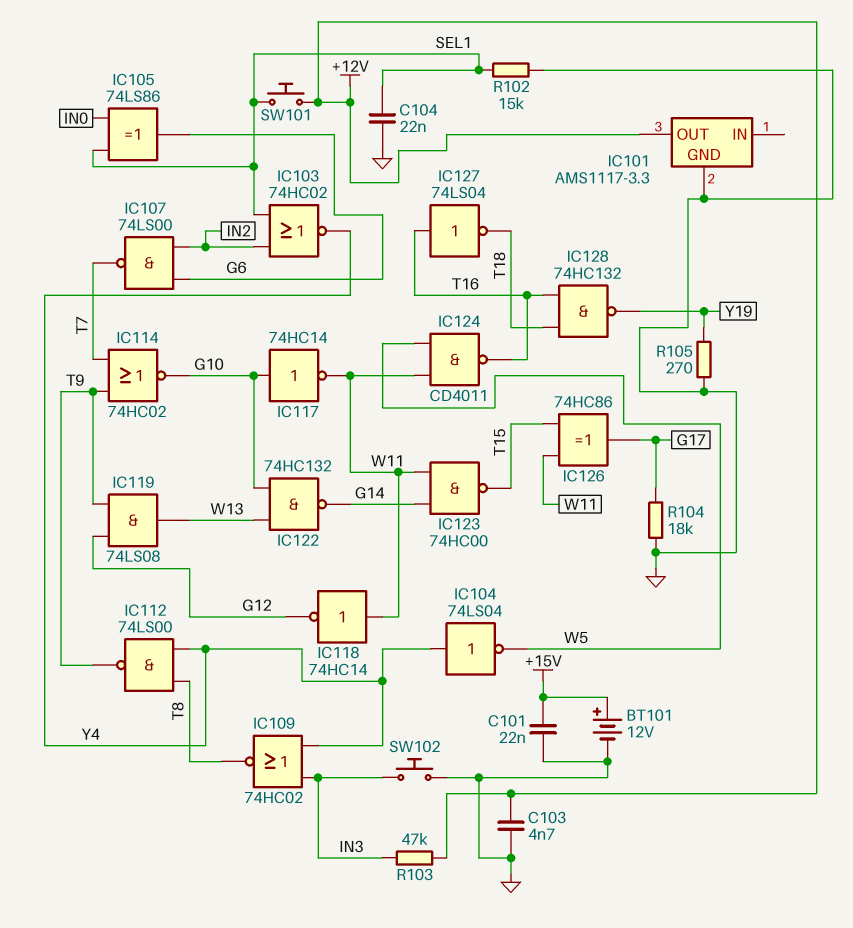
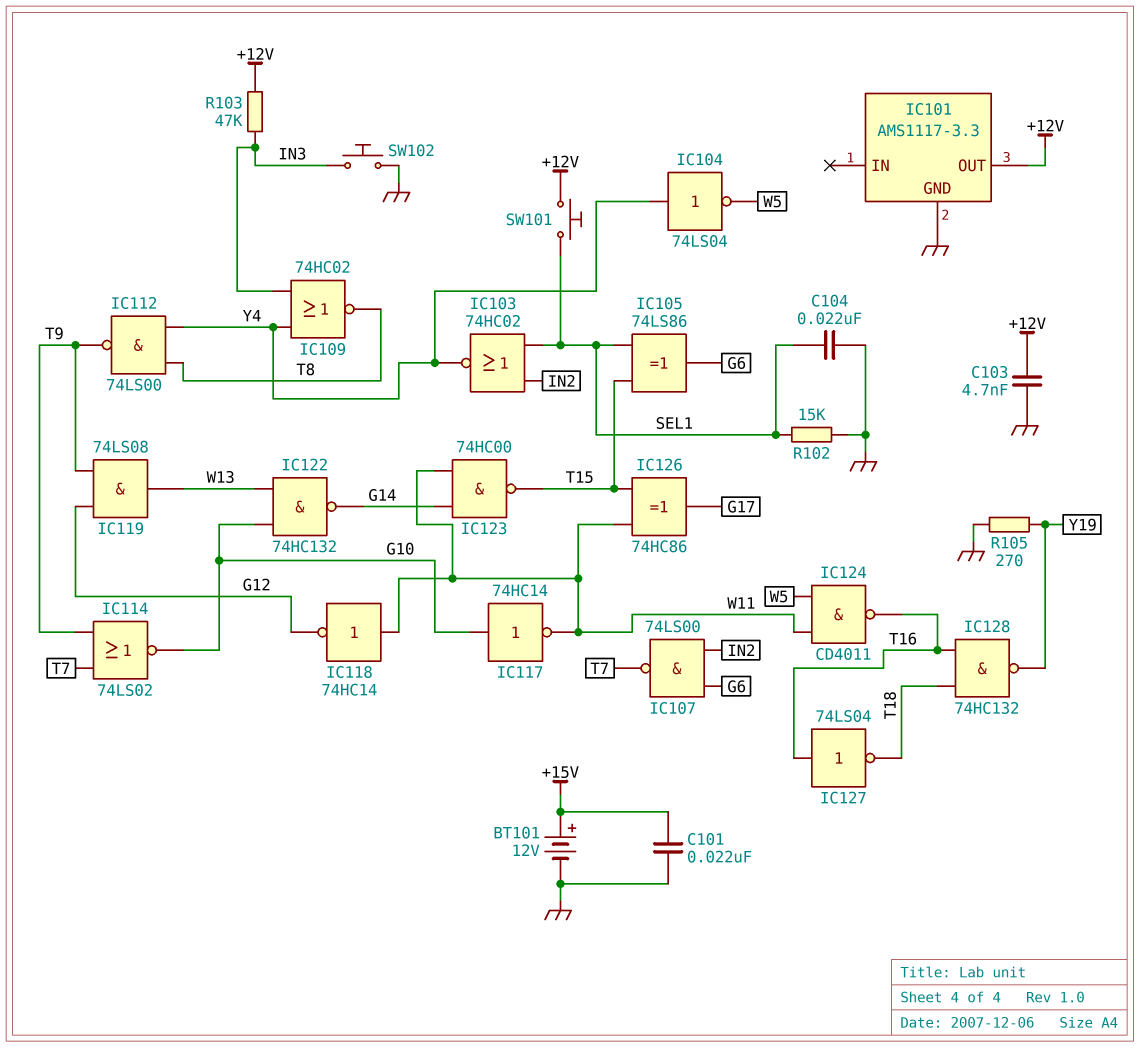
IC105: XOR 74LS86 (in IN0, in SEL1, out G6) -> XOR 74LS86 (in SEL1, in T15, out G6)
IC114: NOR 74HC02 (in T7, in T9, out G10) -> NOR 74LS02 (in T7, in T9, out G10)
R104: 18k (G17, GND) -> none

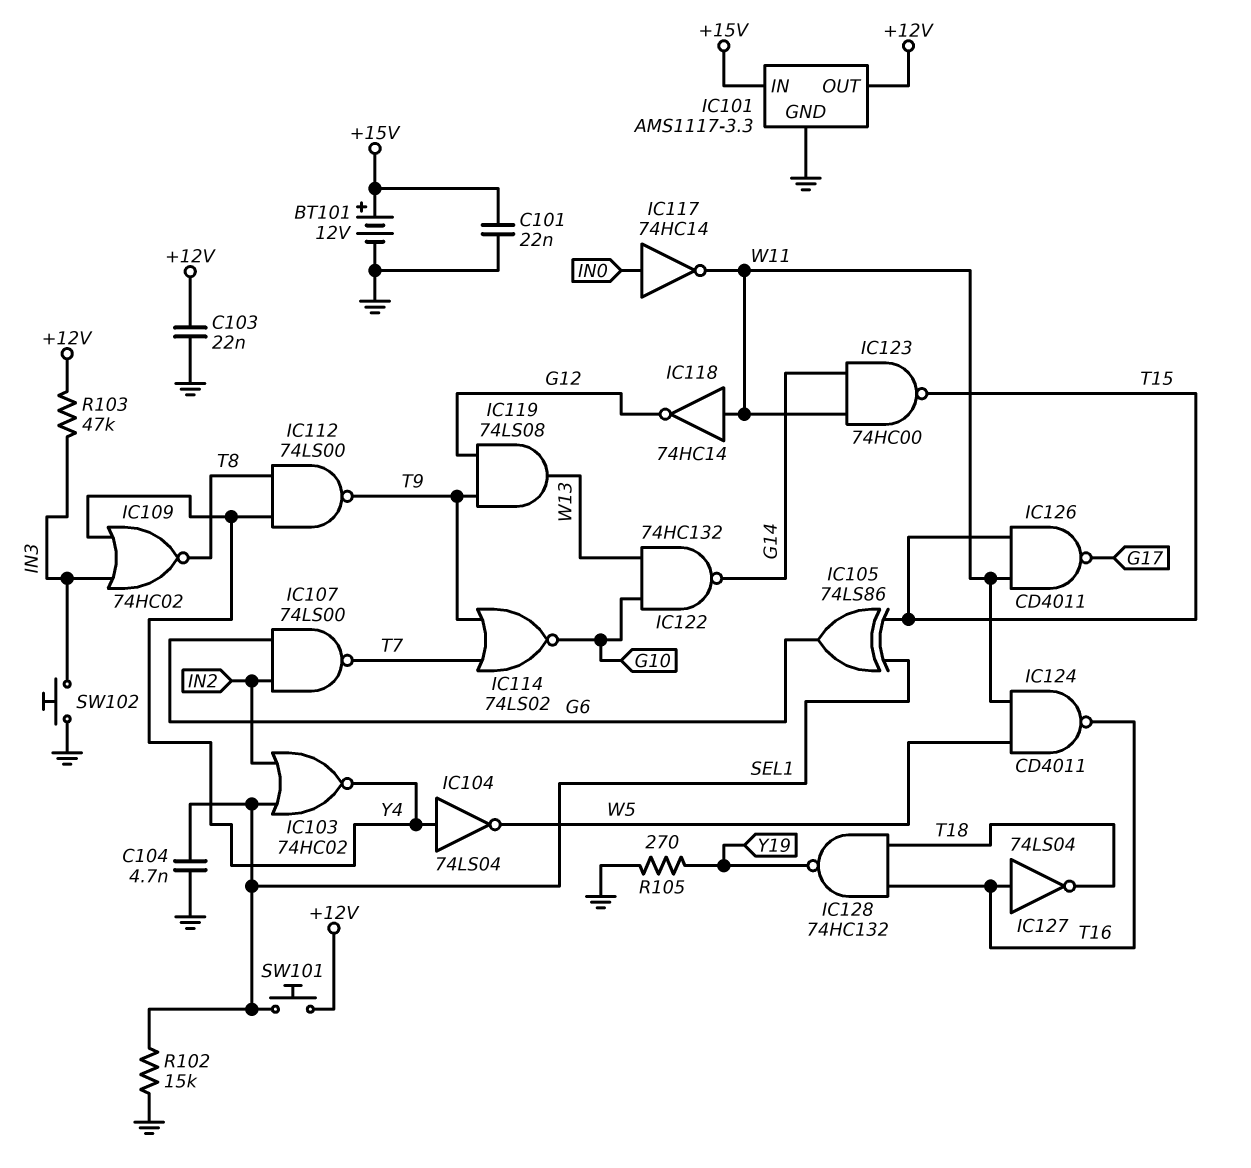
C103: 4.7nF (+12V, GND) -> 22nF (+12V, GND)
C104: 22nF (GND, SEL1) -> 4.7nF (GND, SEL1)
IC101 pin IN: none -> +15V
IC117: NOT 74HC14 (in G10, out W11) -> NOT 74HC14 (in IN0, out W11)
IC126: XOR 74HC86 (in T15, in W11, out G17) -> NAND CD4011 (in T15, in W11, out G17)

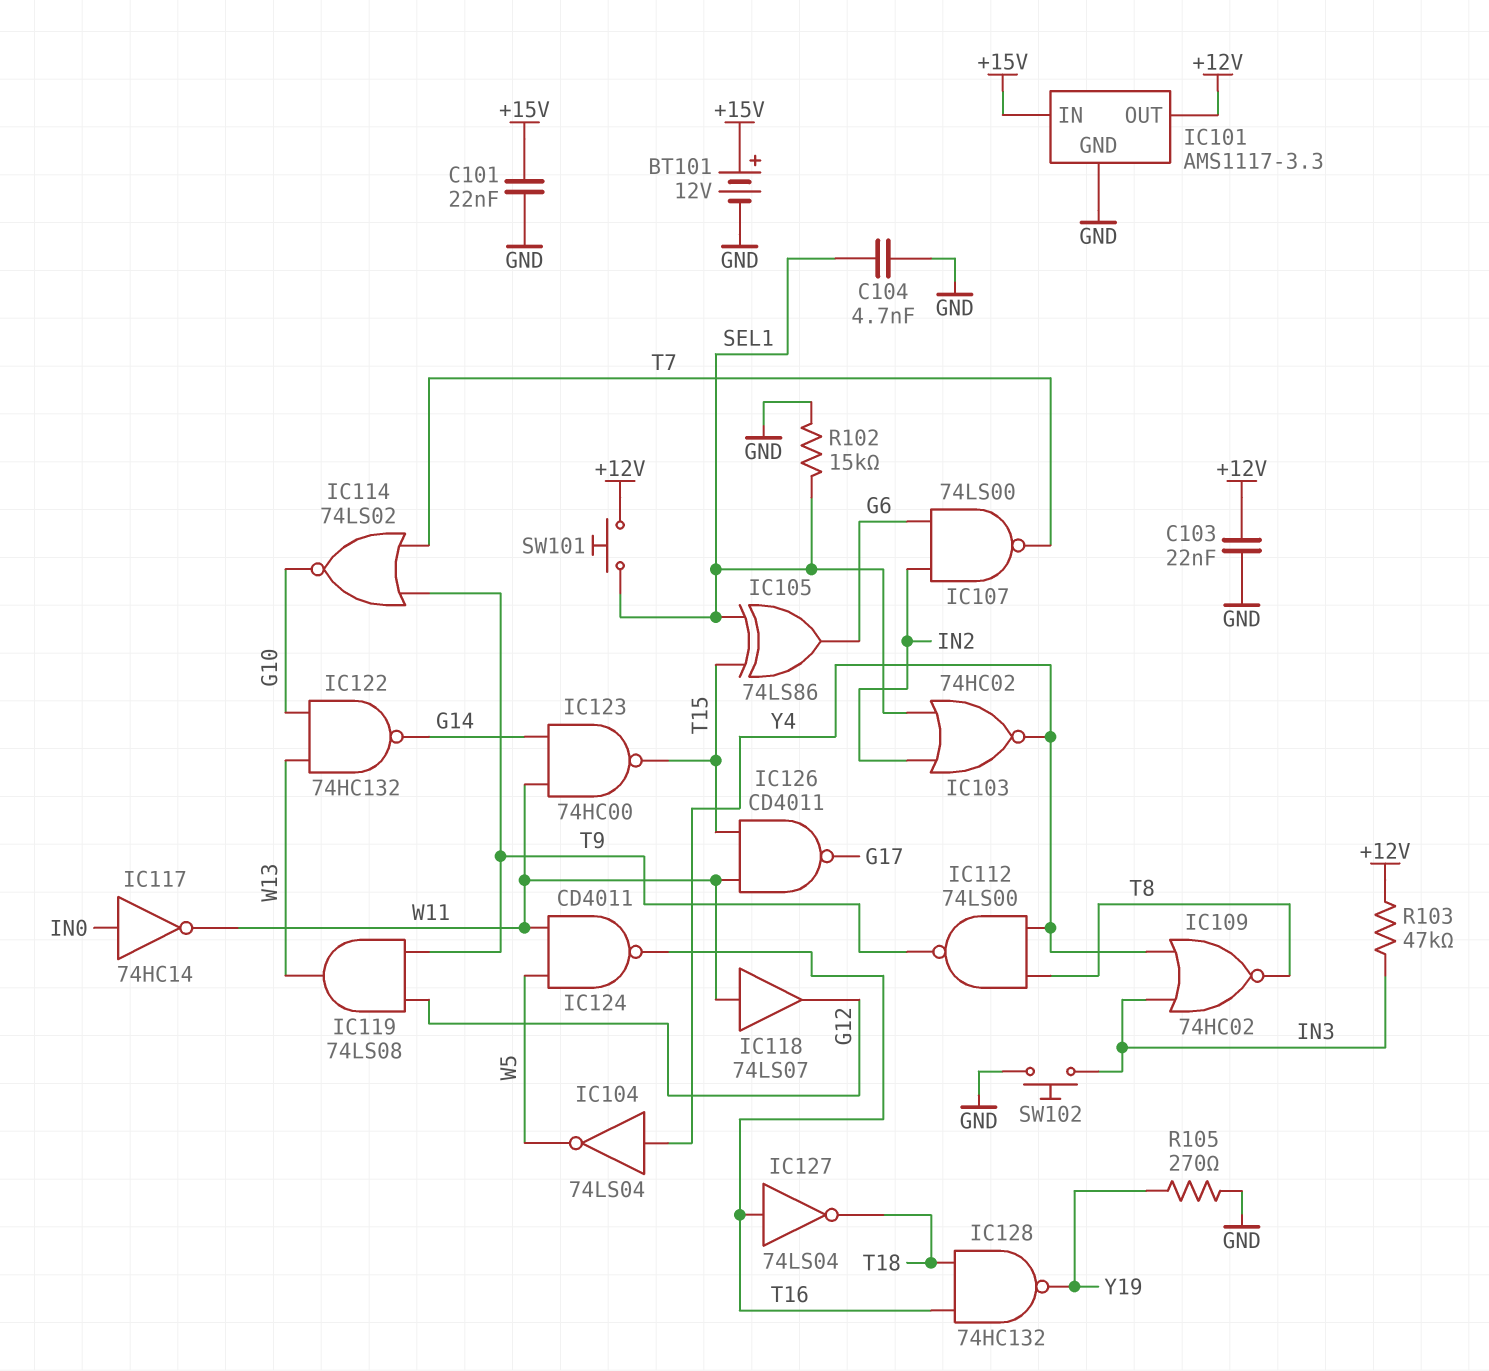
IC118: NOT 74HC14 (in W11, out G12) -> buffer 74LS07 (in W11, out G12)

